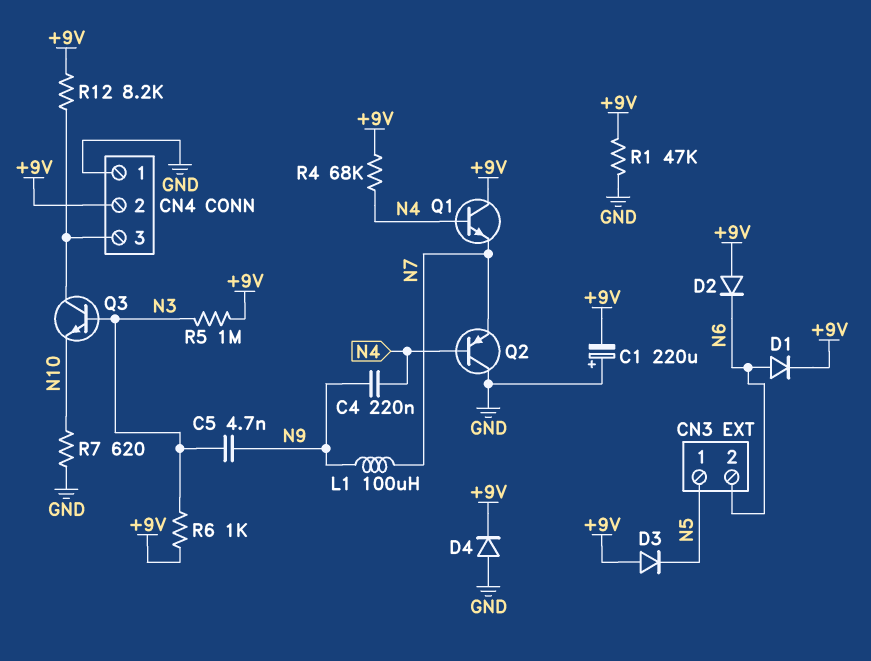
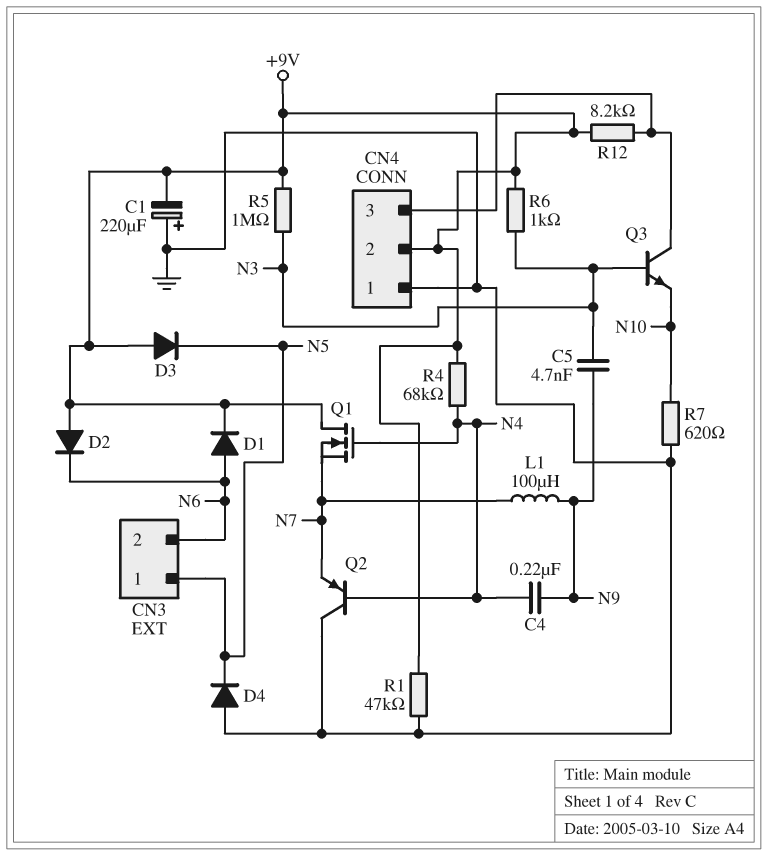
D4: diode (A GND, K +9V) -> diode (A GND, K N5)
Q1: NPN (B N4, C +9V, E N7) -> NMOS (G N4, D +9V, S N7)

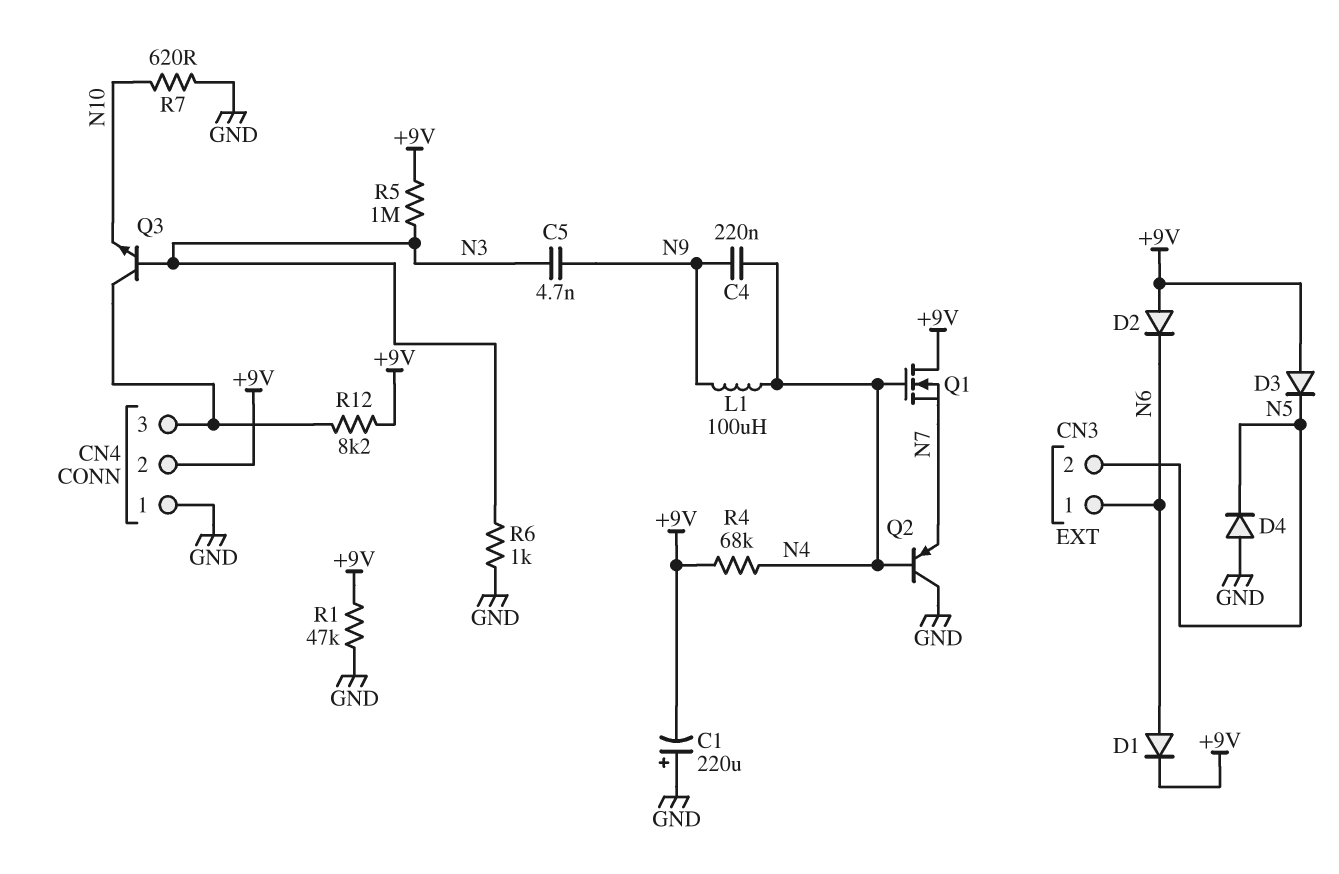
CN3 pin 1: N5 -> N6
CN3 pin 2: N6 -> N5
L1: 100uH (N7, N9) -> 100uH (N4, N9)
R6: 1k (+9V, N3) -> 1k (GND, N3)

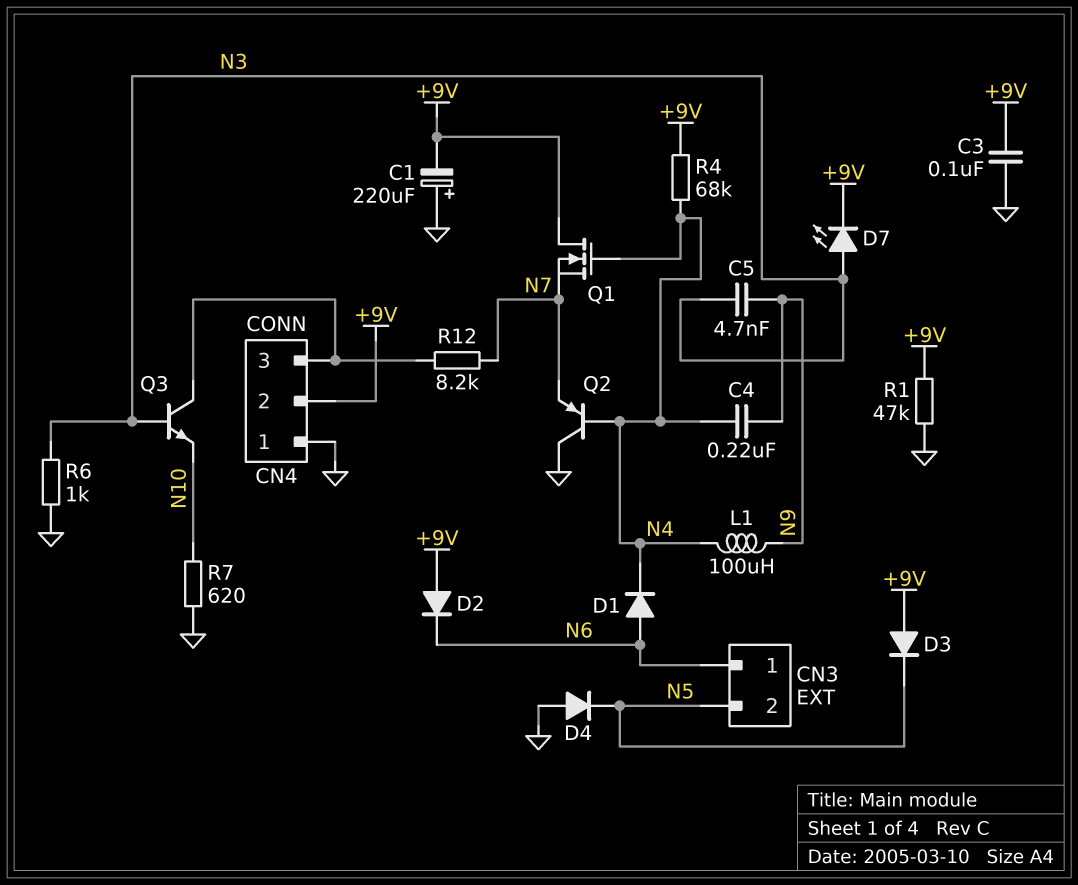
C3: none -> 100nF (+9V, GND)
D1: diode (A N6, K +9V) -> diode (A N6, K N4)
D7: none -> LED (A N3, K +9V)
R5: 1M (+9V, N3) -> none
R12: 8.2k (+9V, CN4/3) -> 8.2k (CN4/3, N7)

